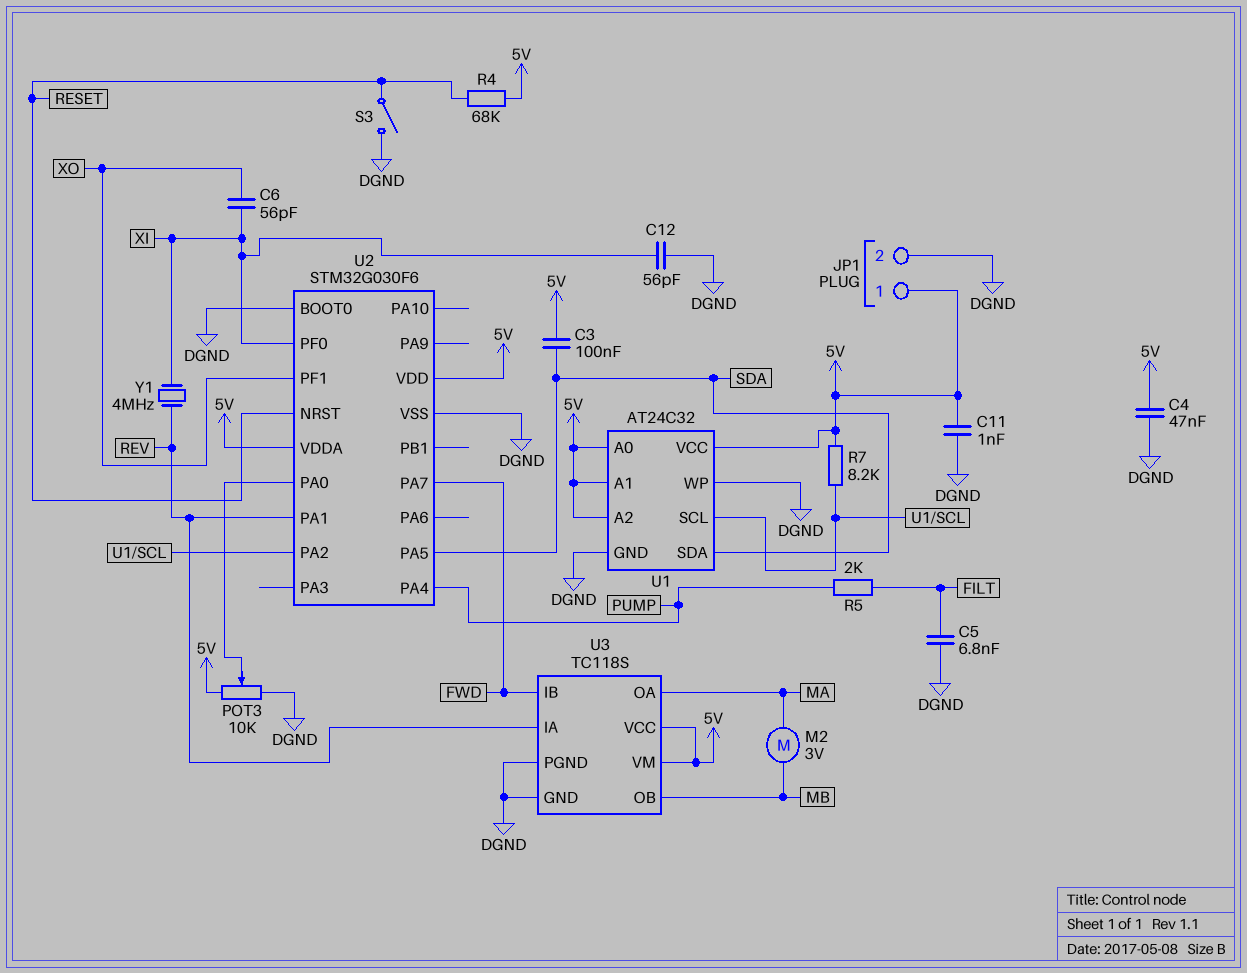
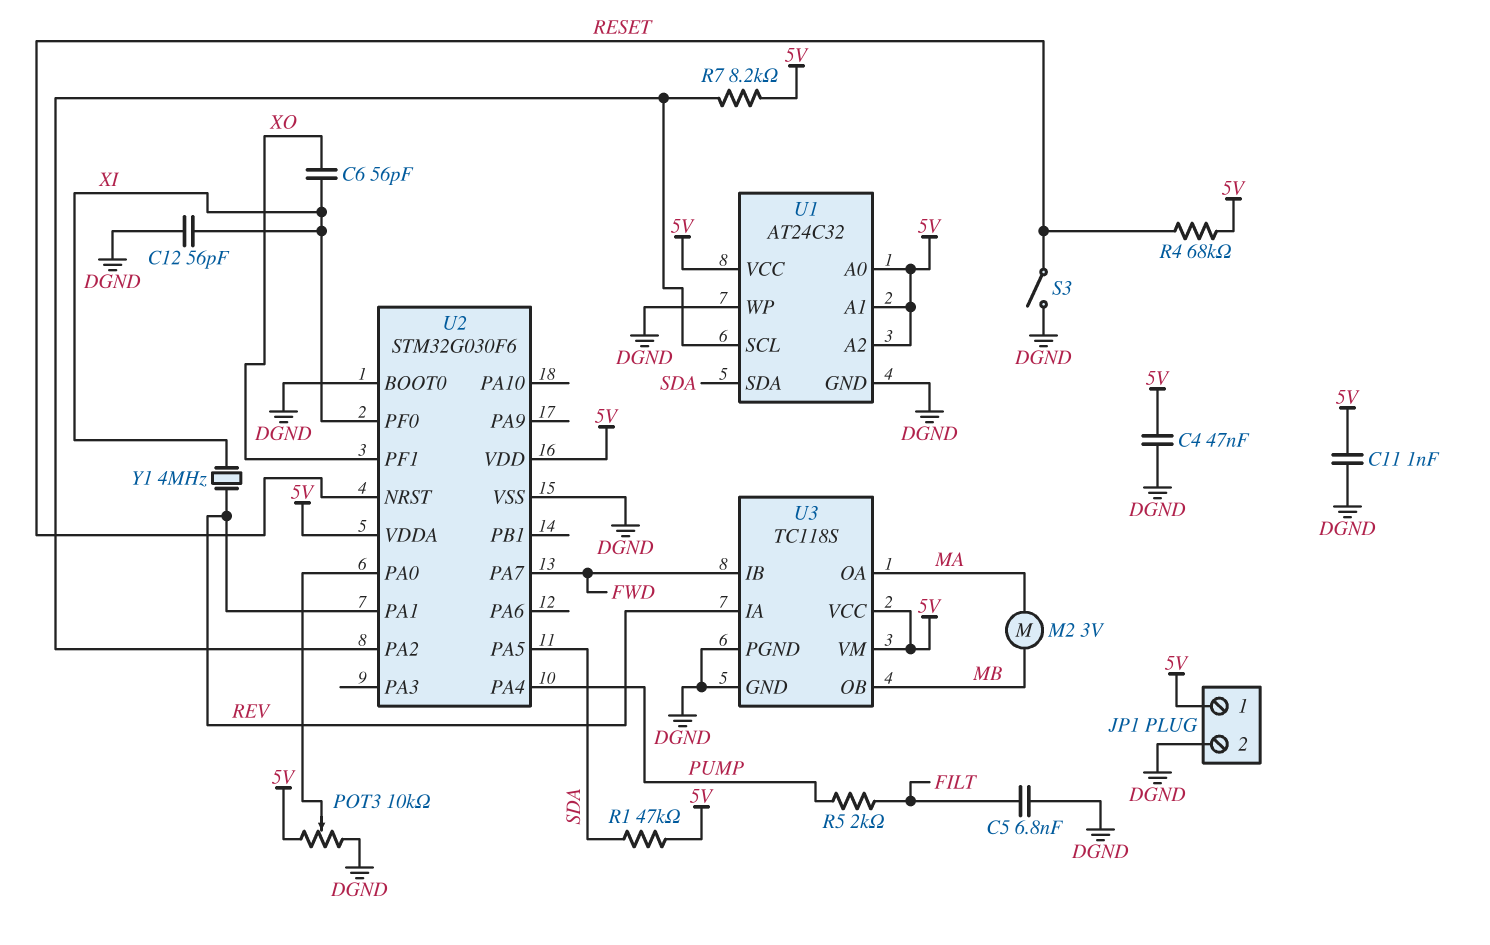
C3: 100nF (5V, SDA) -> none
R1: none -> 47k (5V, SDA)

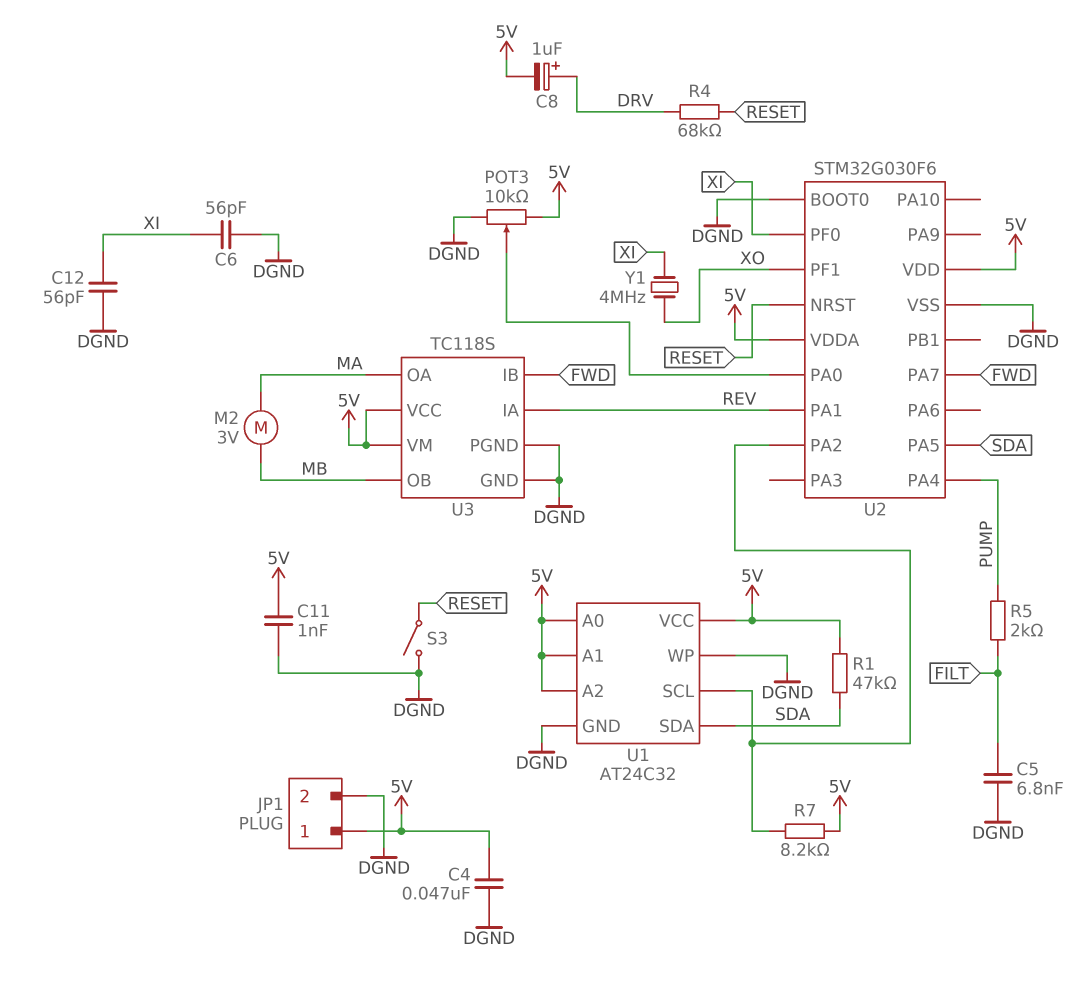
C6: 56pF (XI, XO) -> 56pF (DGND, XI)
C8: none -> 1uF (plus DRV, minus 5V)
R4: 68k (5V, RESET) -> 68k (DRV, RESET)
Y1: 4MHz (REV, XI) -> 4MHz (XI, XO)

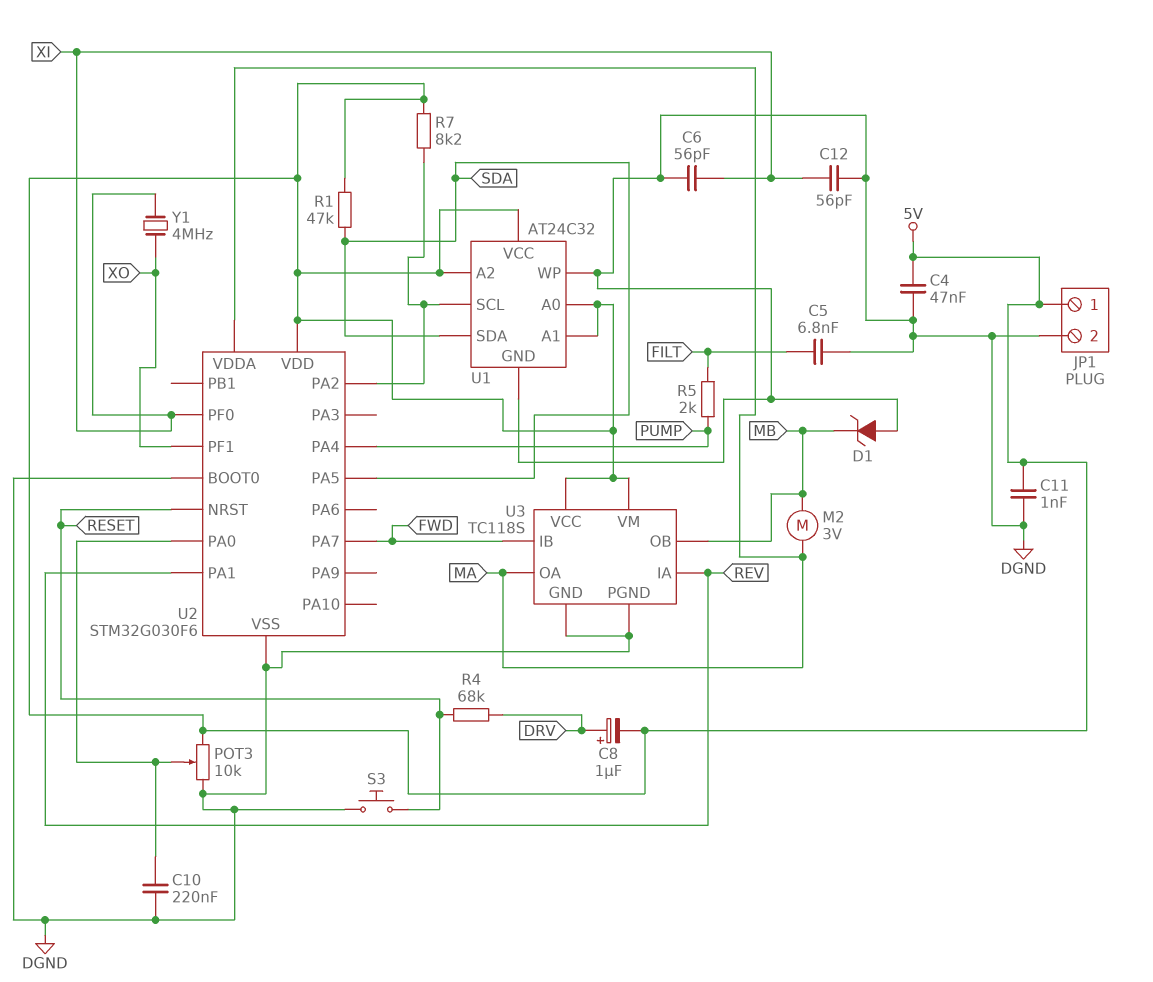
C10: none -> 220nF (DGND, U2/PA0)
D1: none -> zener (A DGND, K MB)
S3: switch (DGND, RESET) -> button (DGND, RESET)
U2 pin VDDA: 5V -> MA

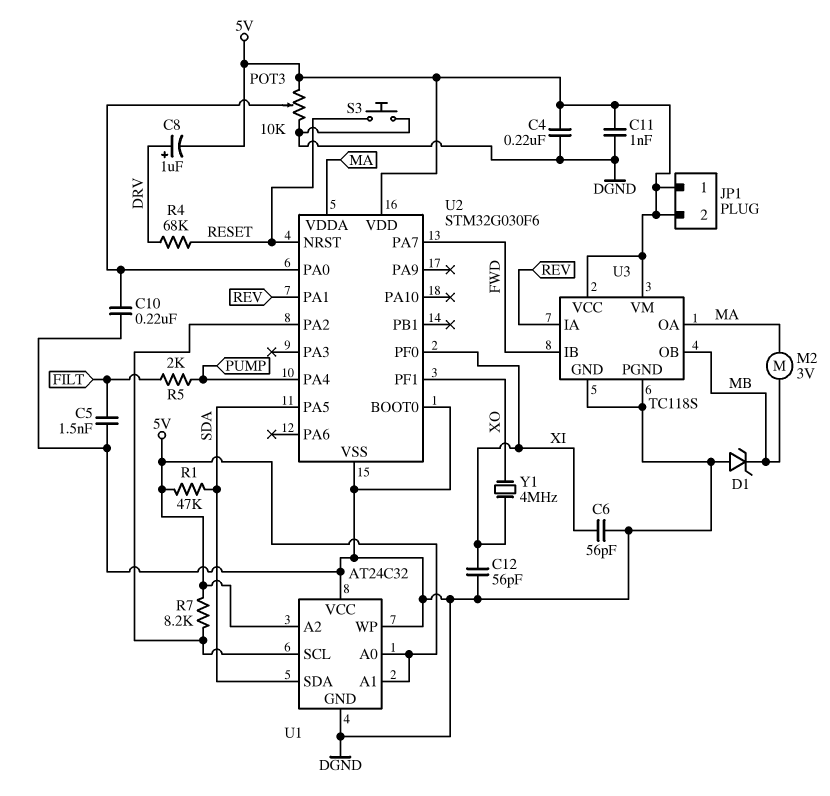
C4: 47nF (5V, DGND) -> 220nF (5V, DGND)
C5: 6.8nF (DGND, FILT) -> 1.5nF (DGND, FILT)
JP1 pin 2: DGND -> 5V
U1 pin VCC: 5V -> DGND

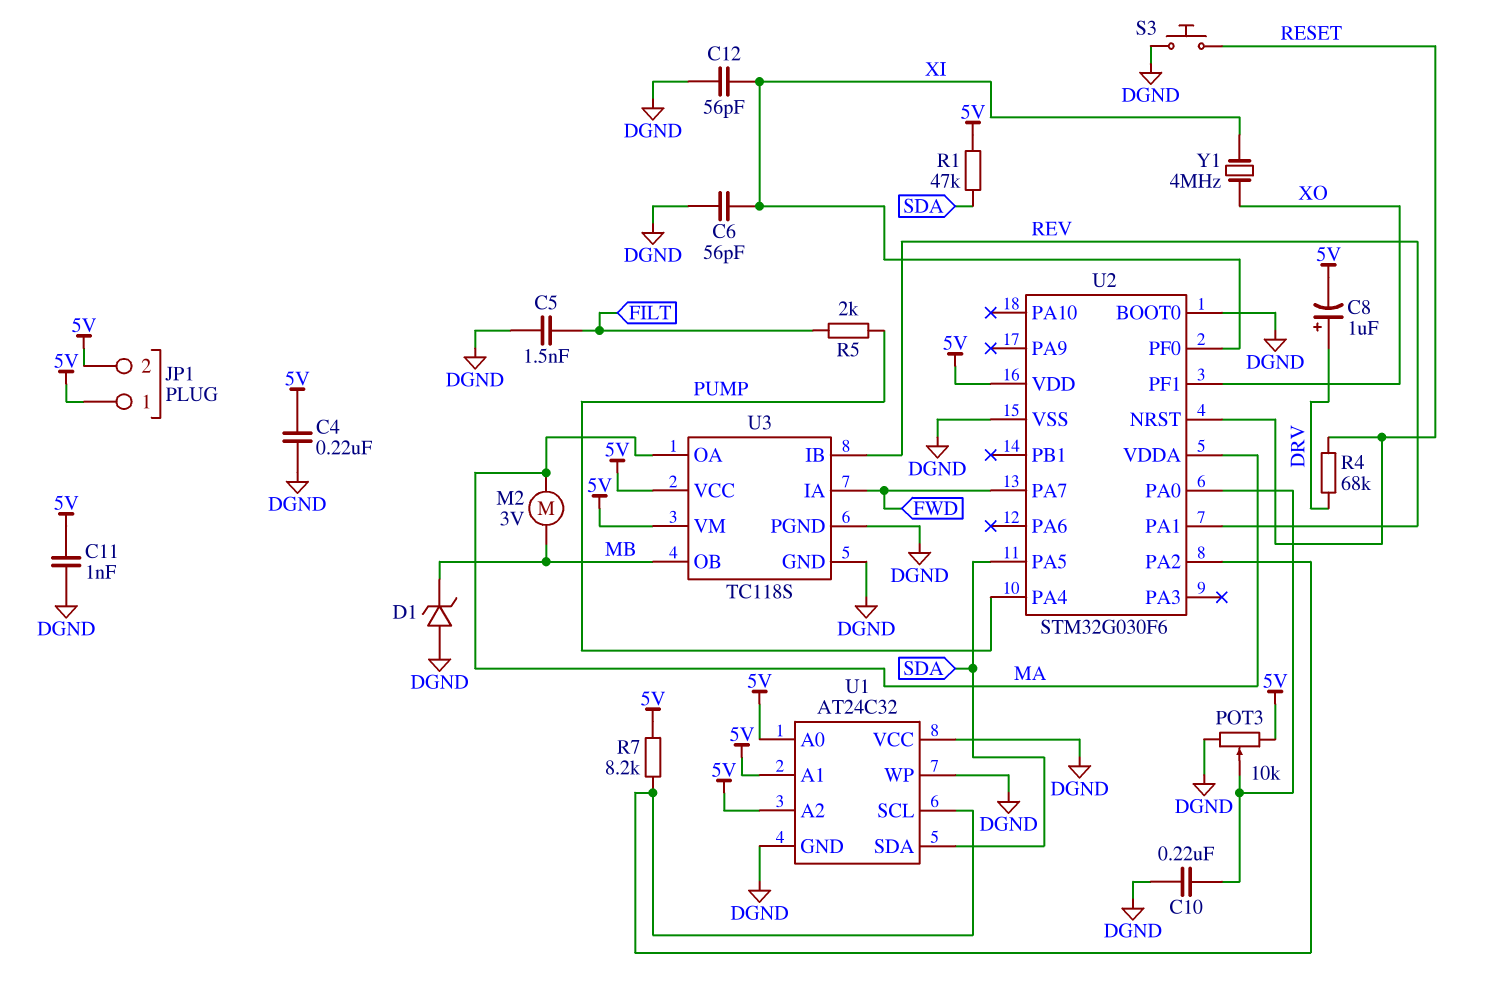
U3 pin IA: REV -> FWD
U3 pin IB: FWD -> REV

